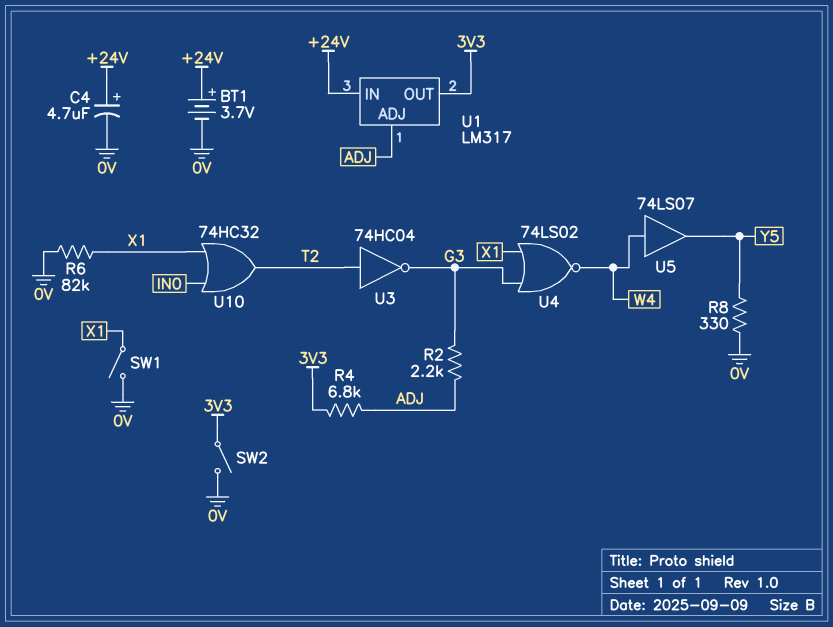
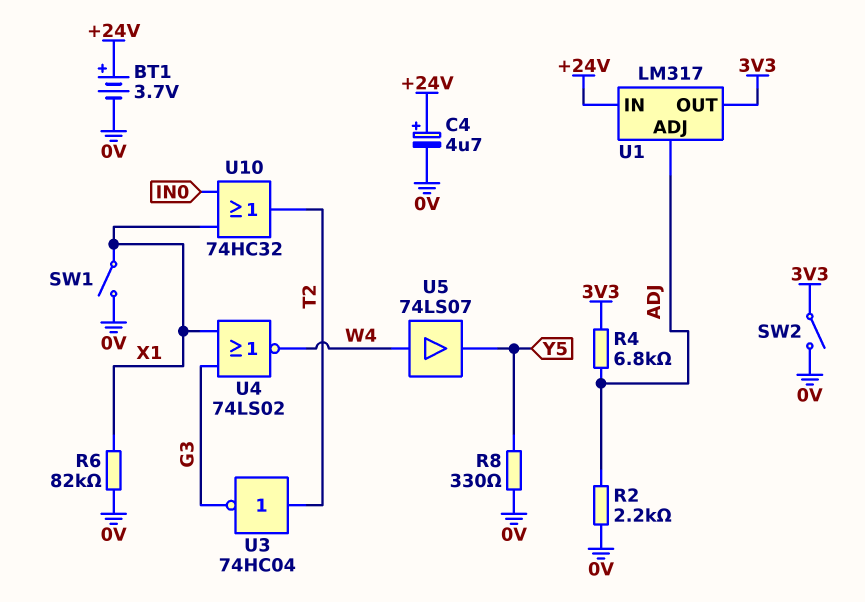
R2: 2.2k (ADJ, G3) -> 2.2k (0V, ADJ)

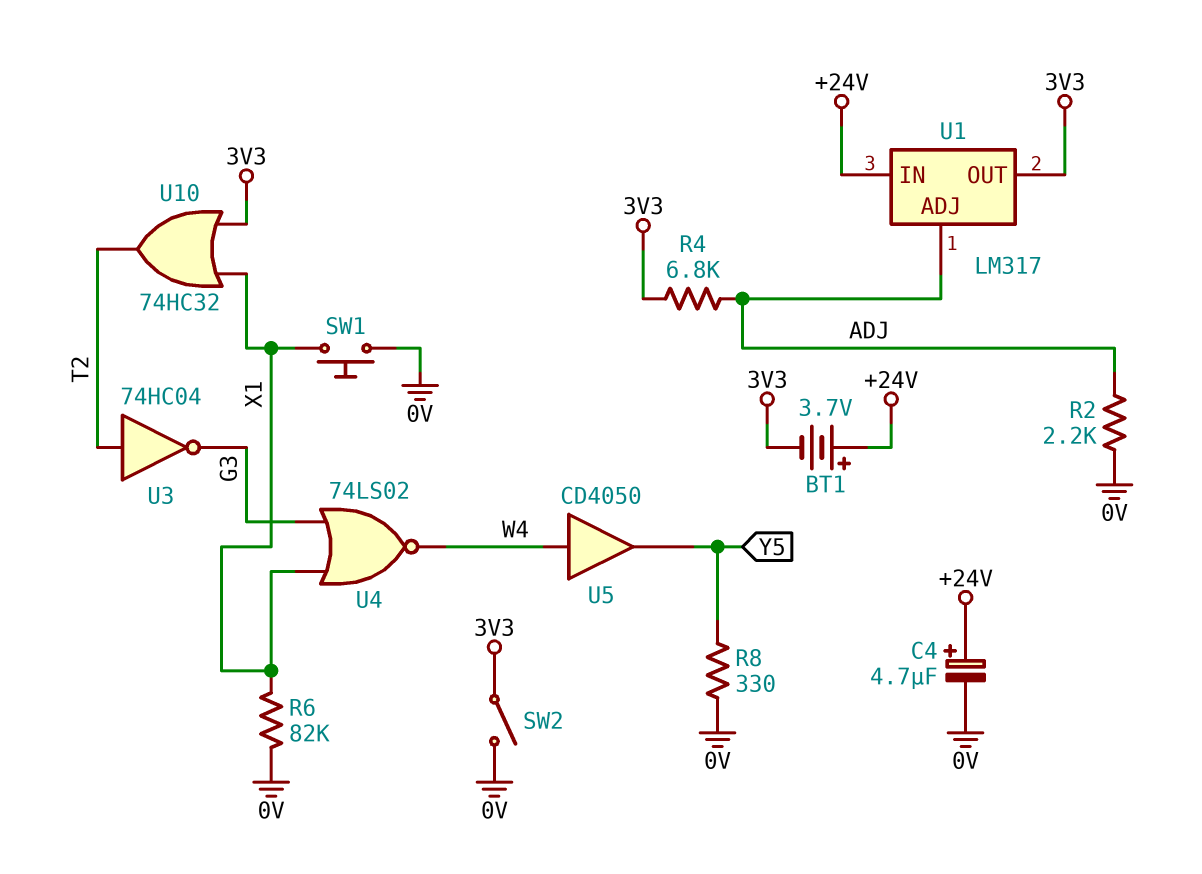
BT1: 3.7V (plus +24V, minus 0V) -> 3.7V (plus +24V, minus 3V3)
SW1: switch (0V, X1) -> button (0V, X1)
U5: buffer 74LS07 (in W4, out Y5) -> buffer CD4050 (in W4, out Y5)
U10: OR 74HC32 (in IN0, in X1, out T2) -> OR 74HC32 (in 3V3, in X1, out T2)

